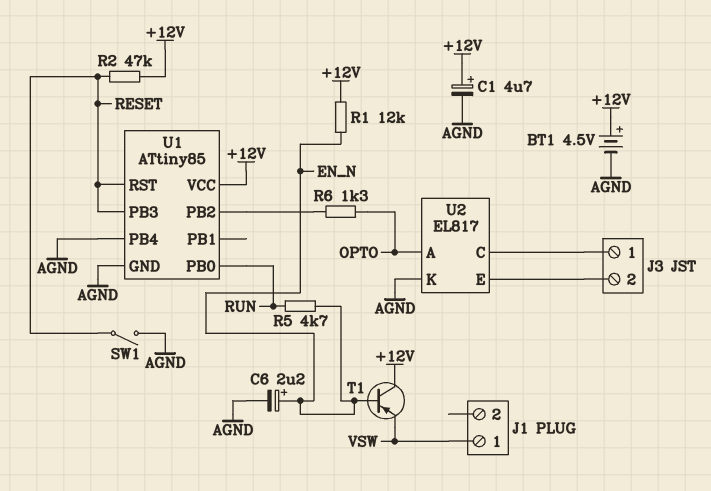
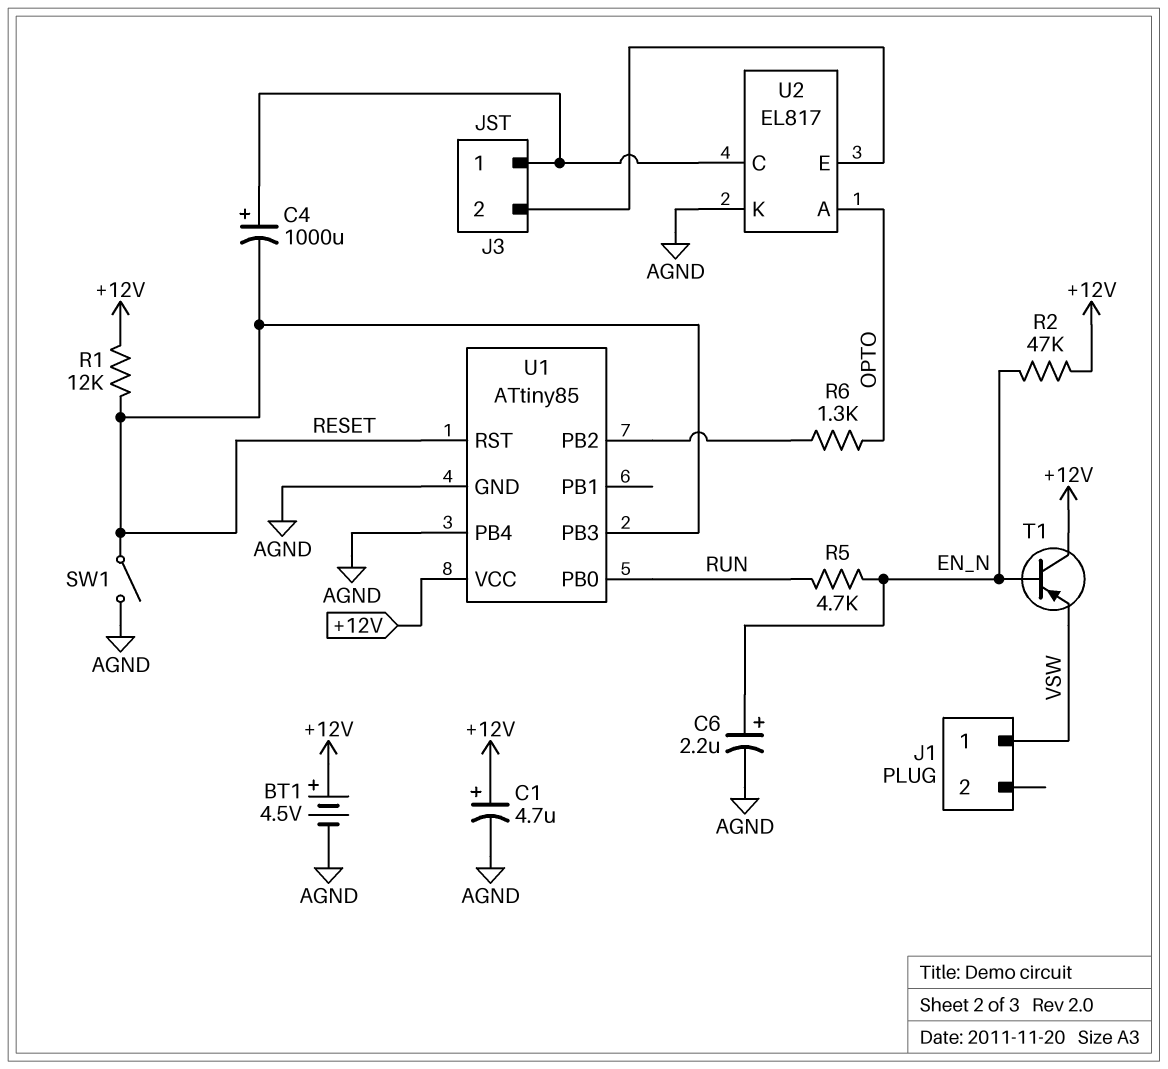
C4: none -> 1000uF (plus J3/1, minus RESET)
R1: 12k (+12V, EN_N) -> 12k (+12V, RESET)
R2: 47k (+12V, RESET) -> 47k (+12V, EN_N)

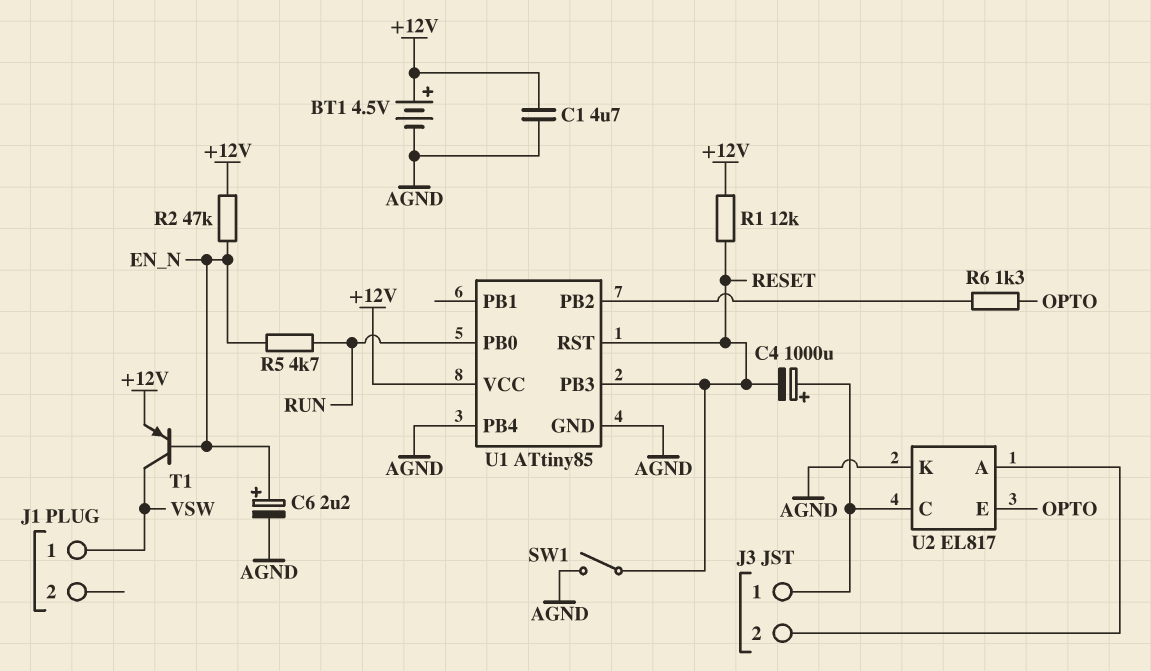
C1: 4.7uF (plus +12V, minus AGND) -> 4.7uF (+12V, AGND)
T1: PNP (B EN_N, C +12V, E VSW) -> PNP (B EN_N, C VSW, E +12V)
U2 pin A: OPTO -> J3/2
U2 pin E: J3/2 -> OPTO

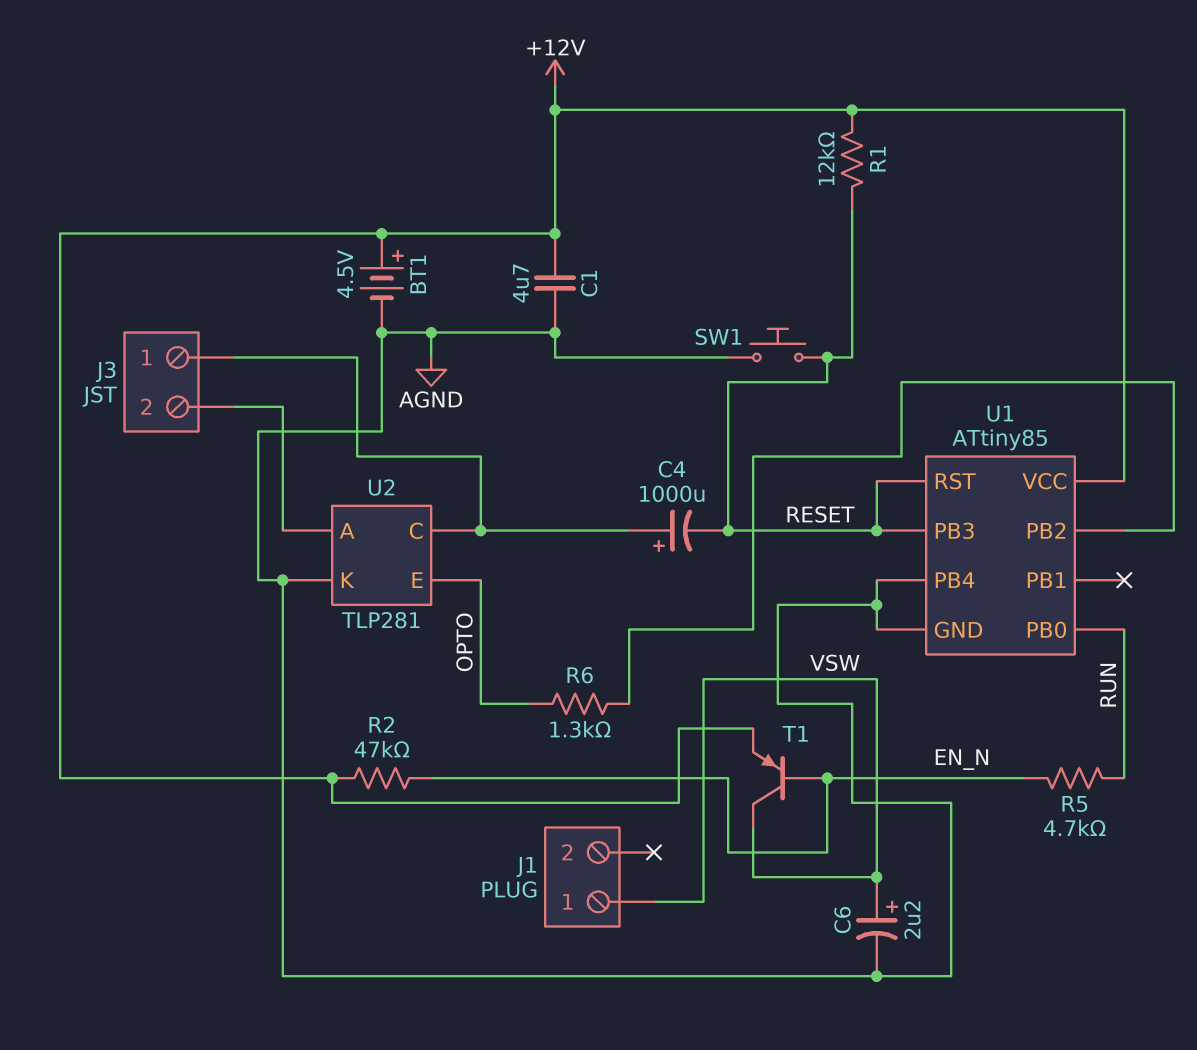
C6: 2.2uF (plus EN_N, minus AGND) -> 2.2uF (plus VSW, minus AGND)
SW1: switch (AGND, RESET) -> button (AGND, RESET)
U2: EL817 -> TLP281

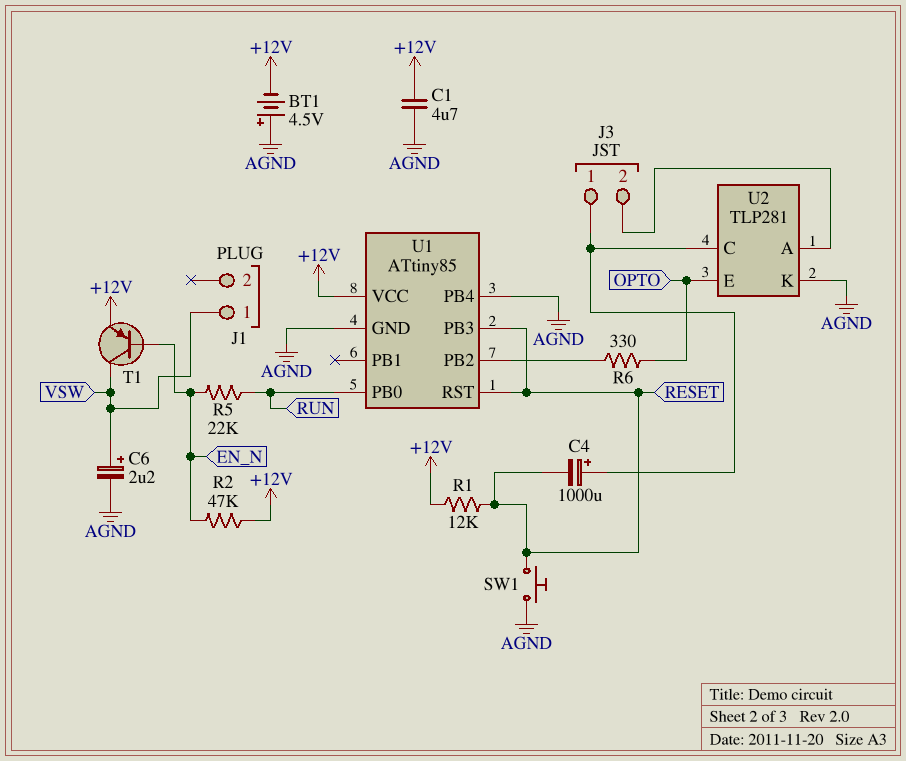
BT1: 4.5V (plus +12V, minus AGND) -> 4.5V (plus AGND, minus +12V)
R5: 4.7k (EN_N, RUN) -> 22k (EN_N, RUN)
R6: 1.3k (OPTO, U1/PB2) -> 330 (OPTO, U1/PB2)

